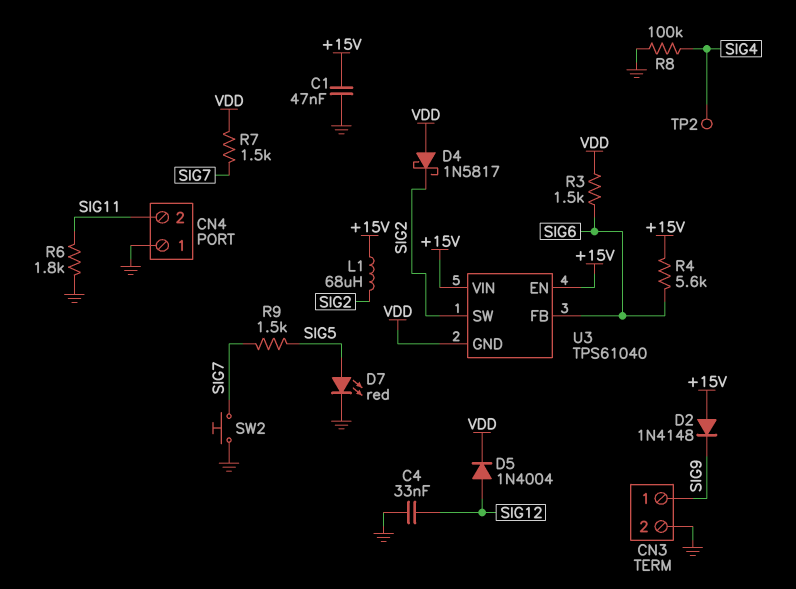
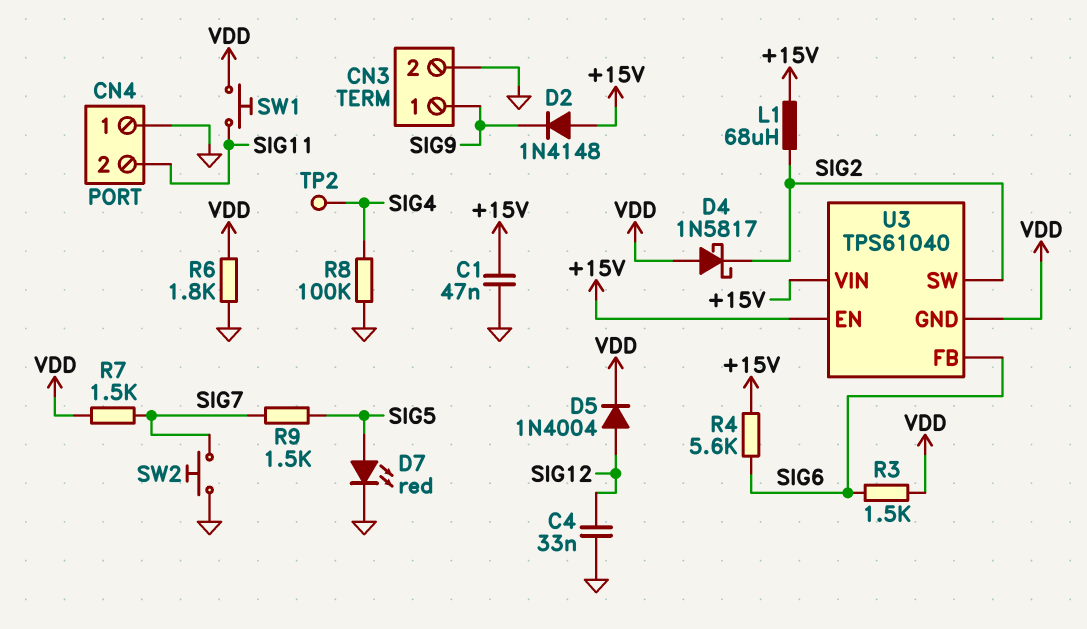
R6: 1.8k (GND, SIG11) -> 1.8k (GND, VDD)
SW1: none -> button (SIG11, VDD)

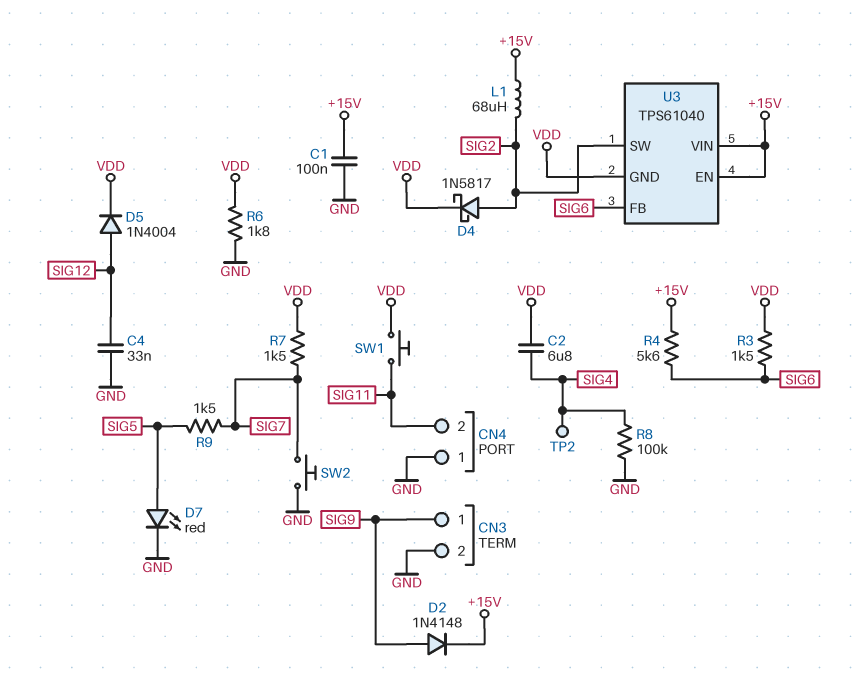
C1: 47nF (+15V, GND) -> 100nF (+15V, GND)
C2: none -> 6.8uF (SIG4, VDD)
D2: diode 1N4148 (A +15V, K SIG9) -> diode 1N4148 (A SIG9, K +15V)
D4: schottky 1N5817 (A VDD, K SIG2) -> schottky 1N5817 (A SIG2, K VDD)

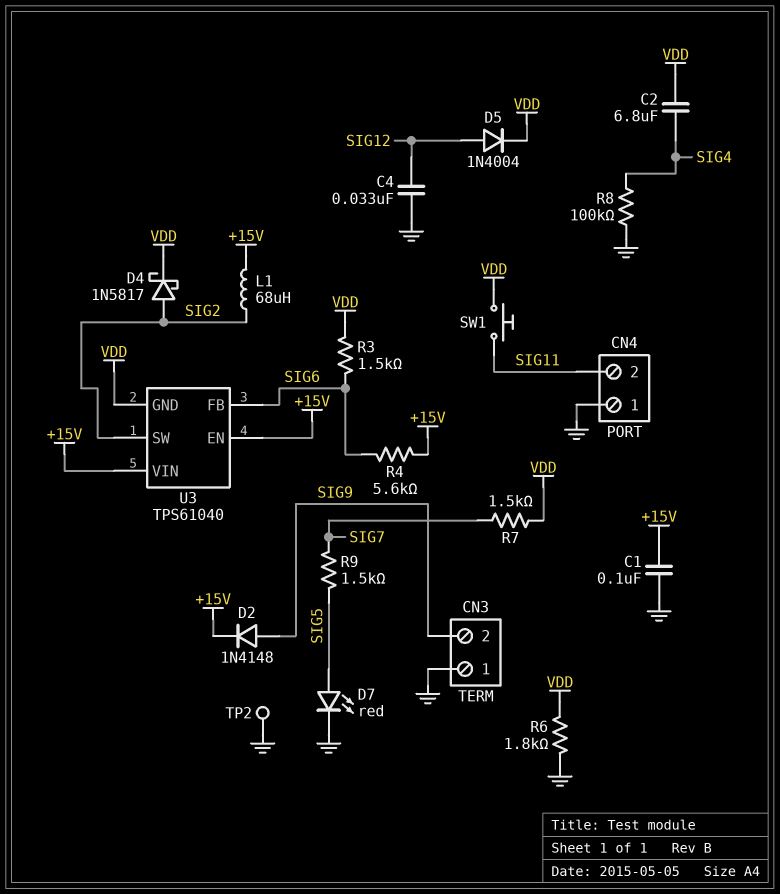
CN3 pin 1: SIG9 -> GND
CN3 pin 2: GND -> SIG9
SW2: button (GND, SIG7) -> none
TP2: test point (SIG4) -> test point (GND)

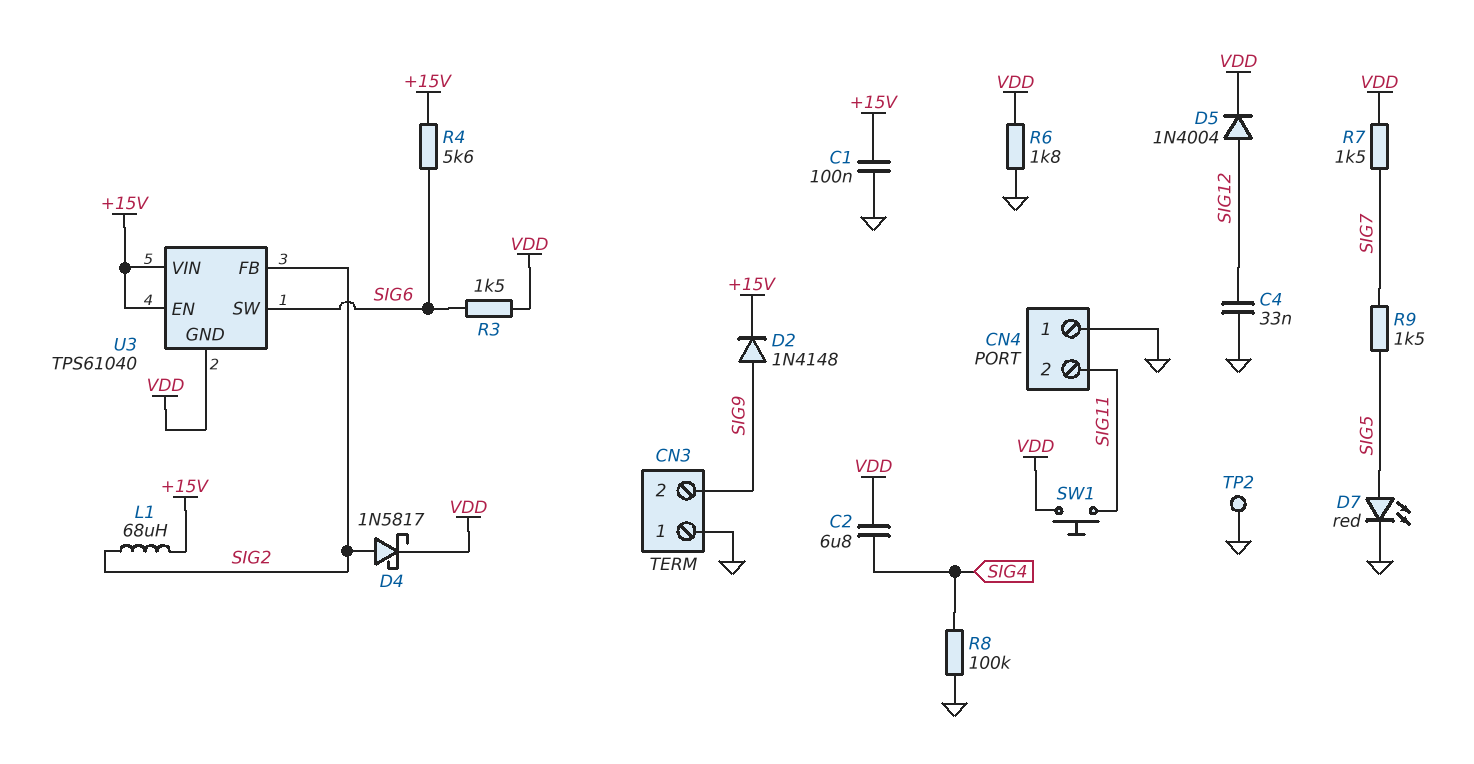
U3 pin FB: SIG6 -> SIG2
U3 pin SW: SIG2 -> SIG6

